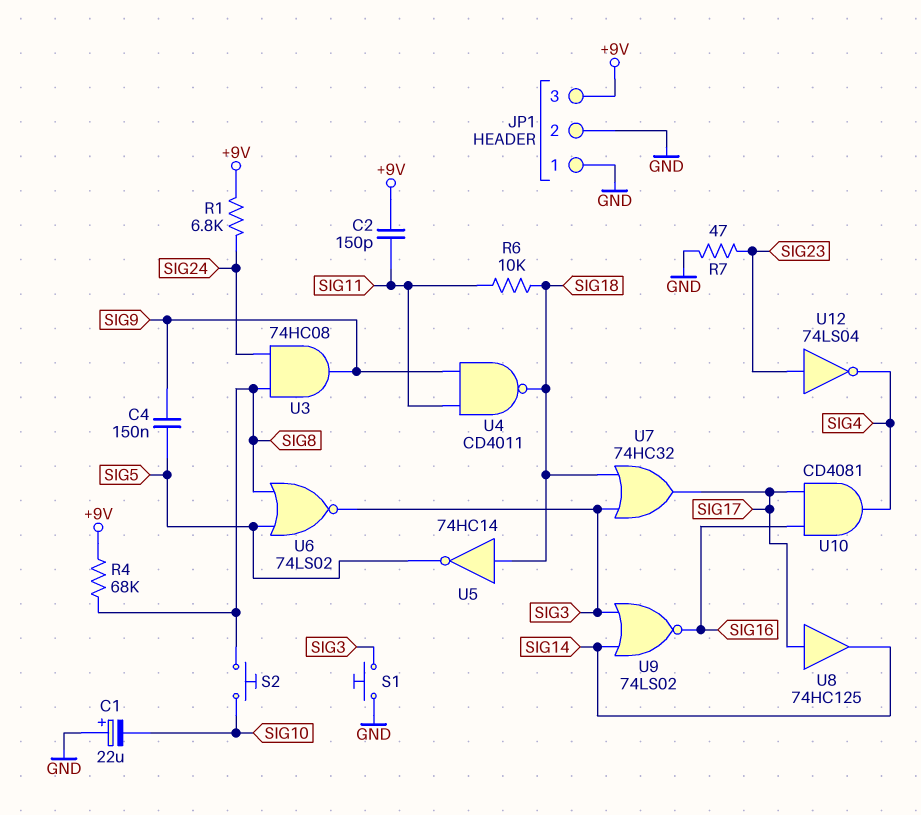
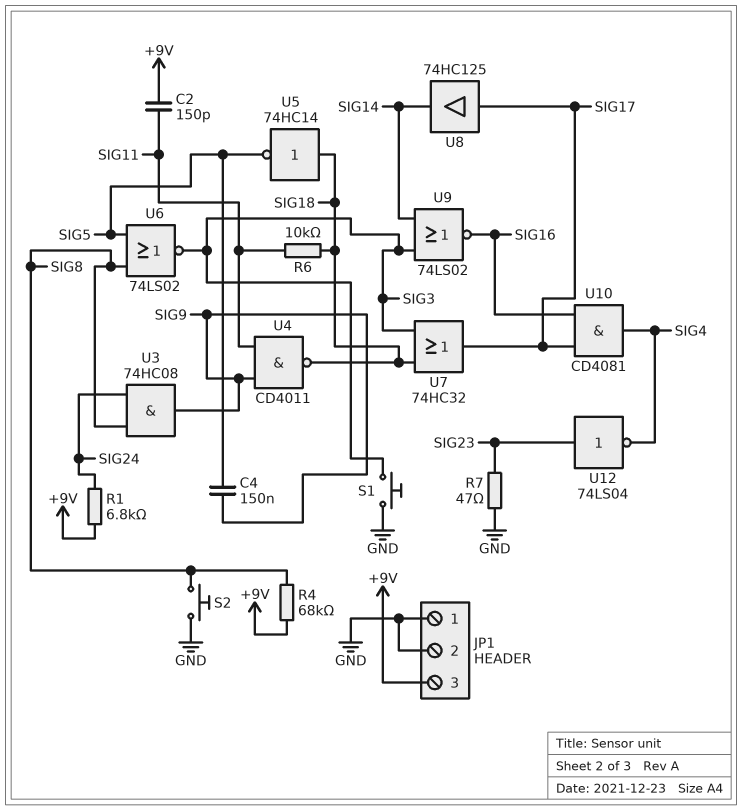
C1: 22uF (plus GND, minus SIG10) -> none
S2: button (SIG8, SIG10) -> button (GND, SIG8)

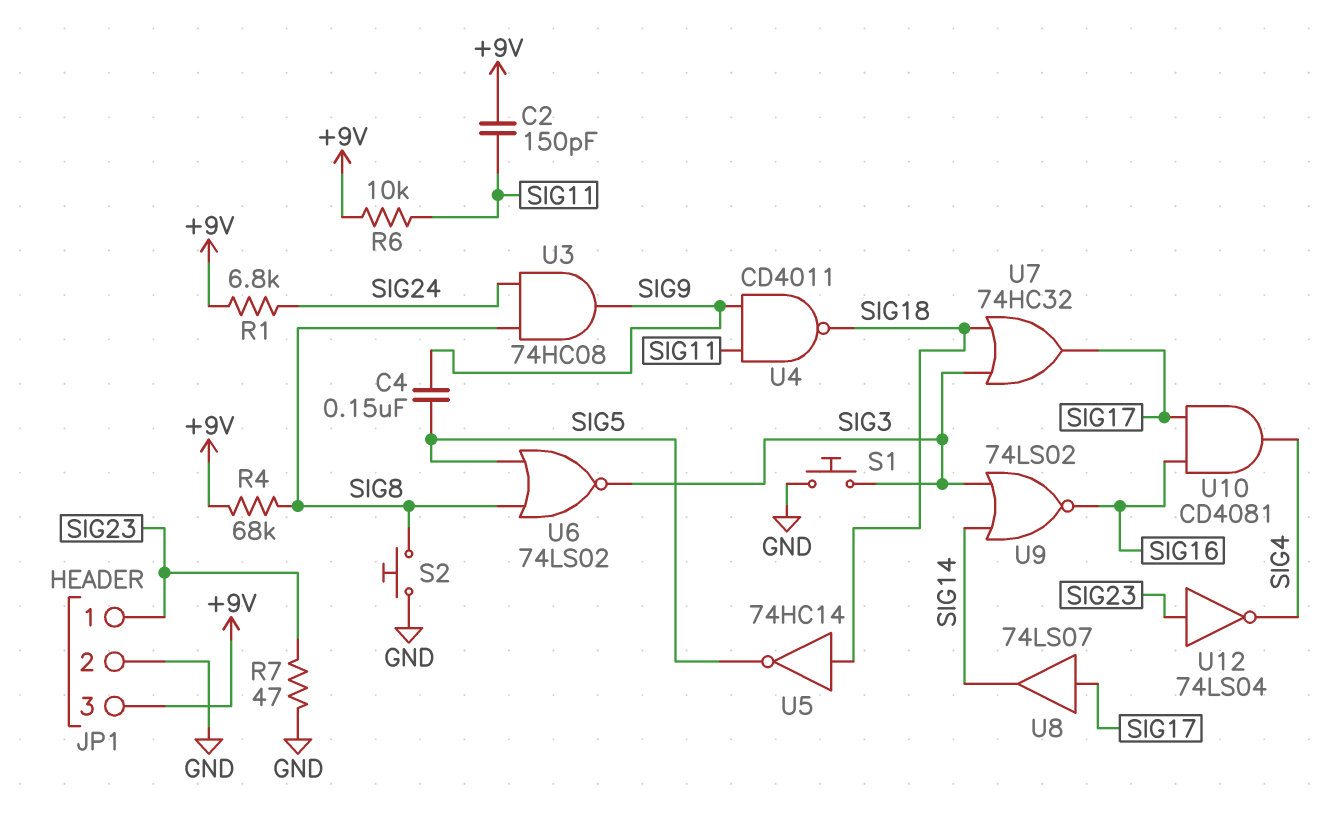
JP1 pin 1: GND -> SIG23
R6: 10k (SIG11, SIG18) -> 10k (+9V, SIG11)
U8: buffer 74HC125 (in SIG17, out SIG14) -> buffer 74LS07 (in SIG17, out SIG14)

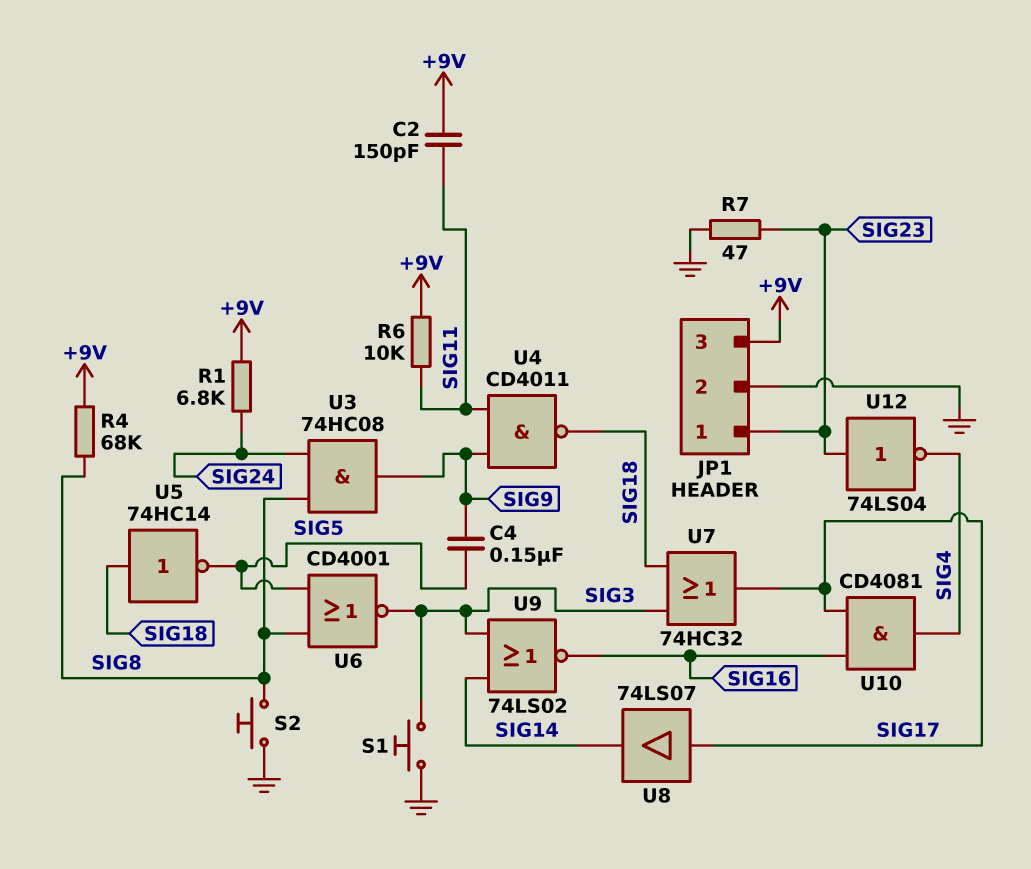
U6: NOR 74LS02 (in SIG5, in SIG8, out SIG3) -> NOR CD4001 (in SIG5, in SIG8, out SIG3)

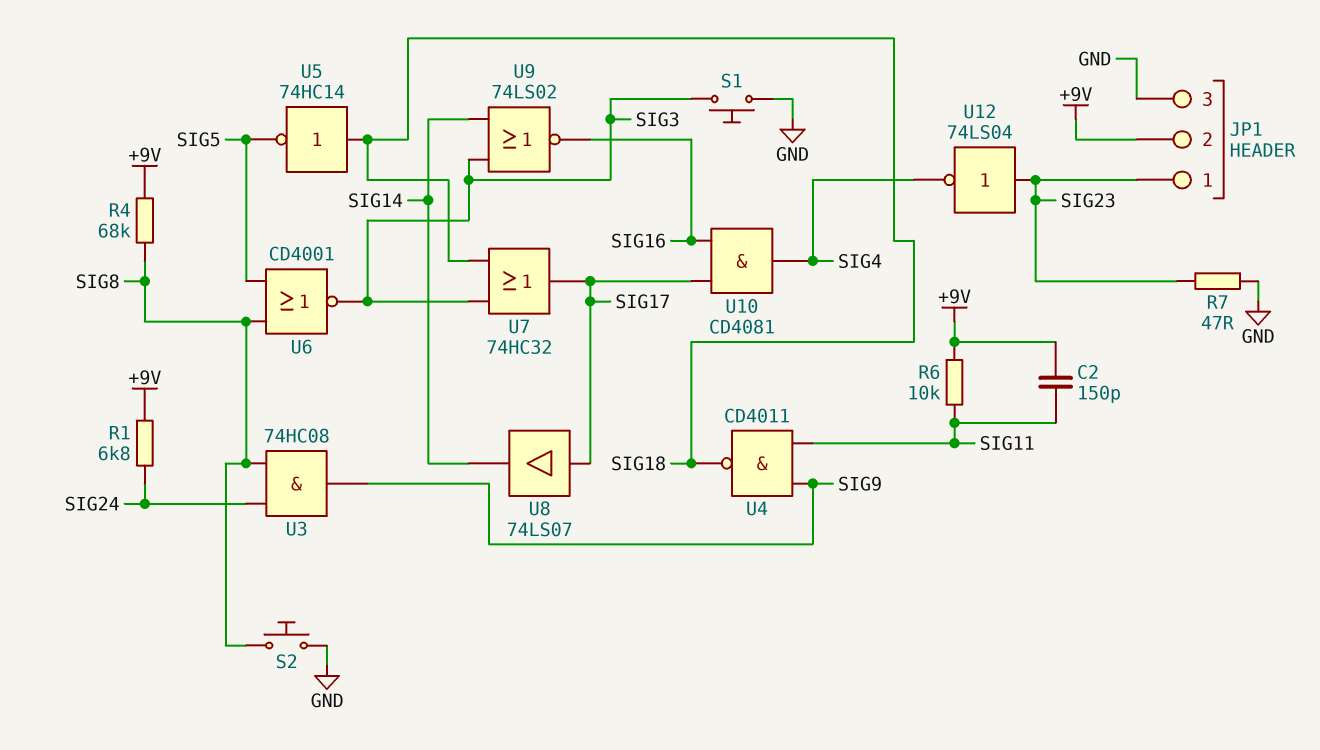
C4: 150nF (SIG5, SIG9) -> none
JP1 pin 2: GND -> +9V
JP1 pin 3: +9V -> GND

